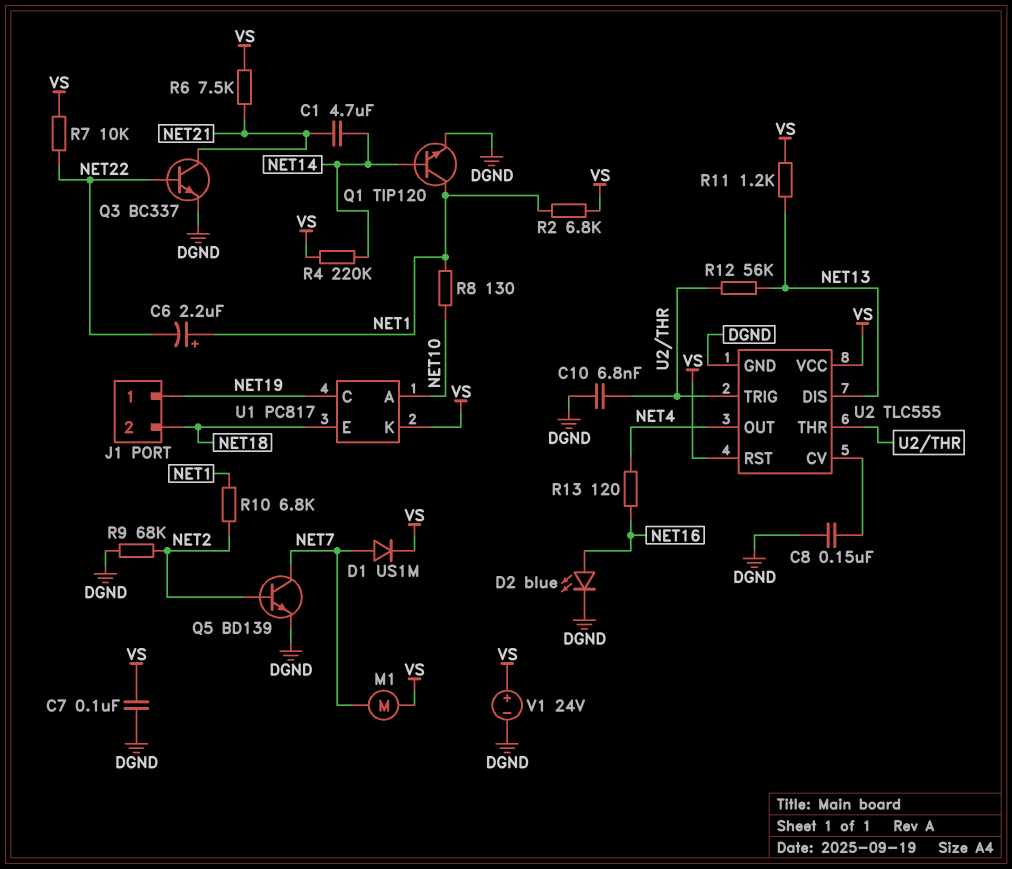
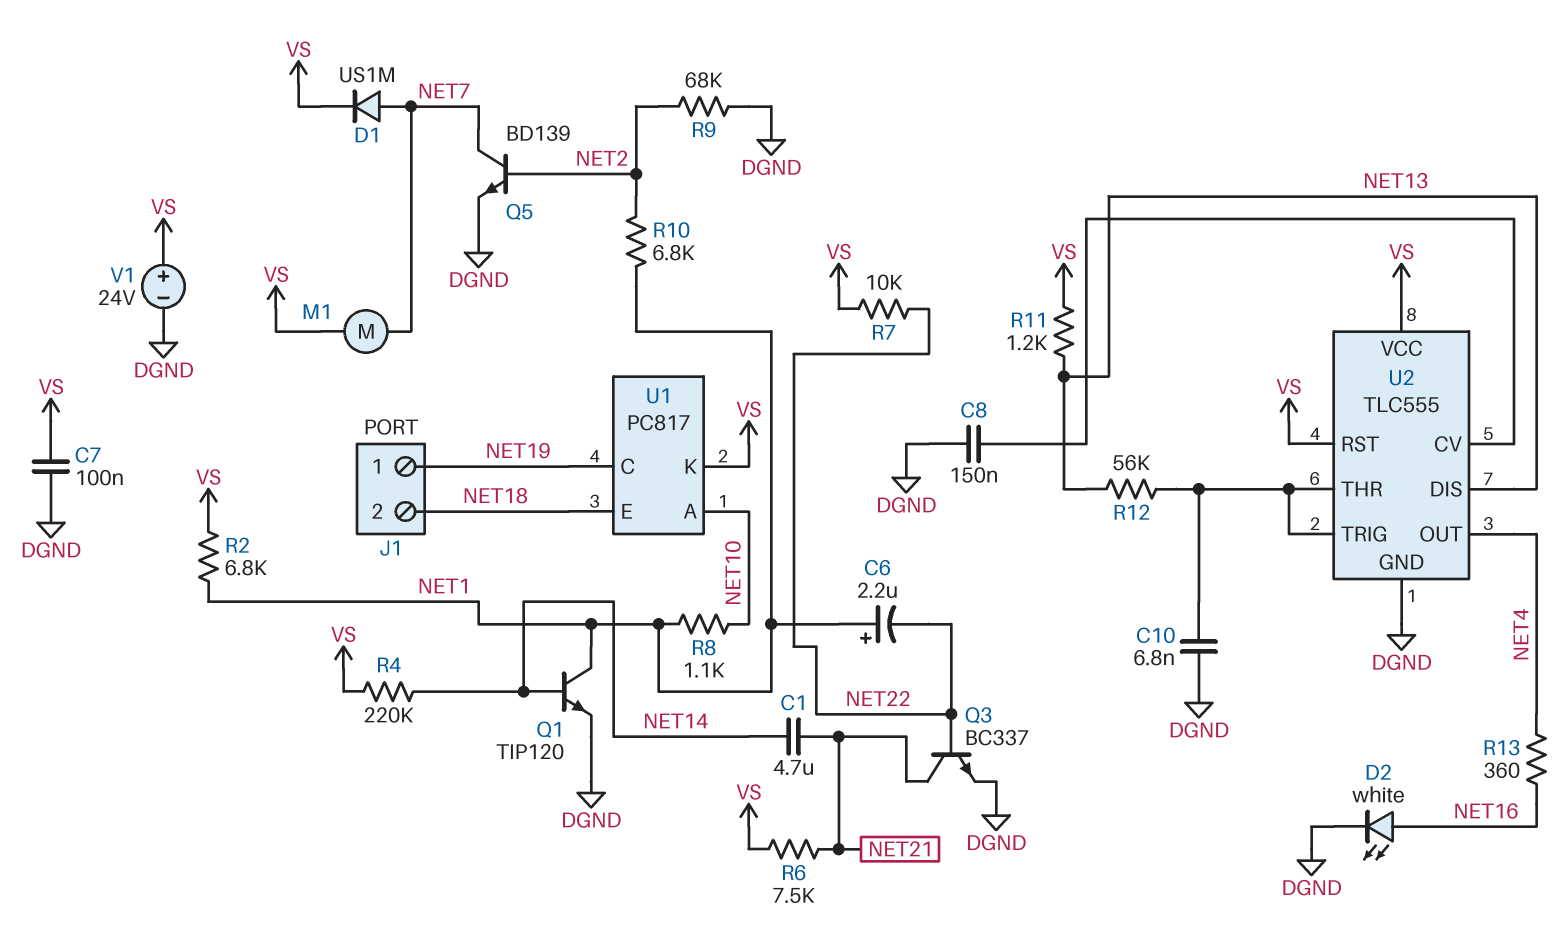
D2: LED blue (A NET16, K DGND) -> LED white (A NET16, K DGND)
R8: 130 (NET1, NET10) -> 1.1k (NET1, NET10)
R13: 120 (NET4, NET16) -> 360 (NET4, NET16)

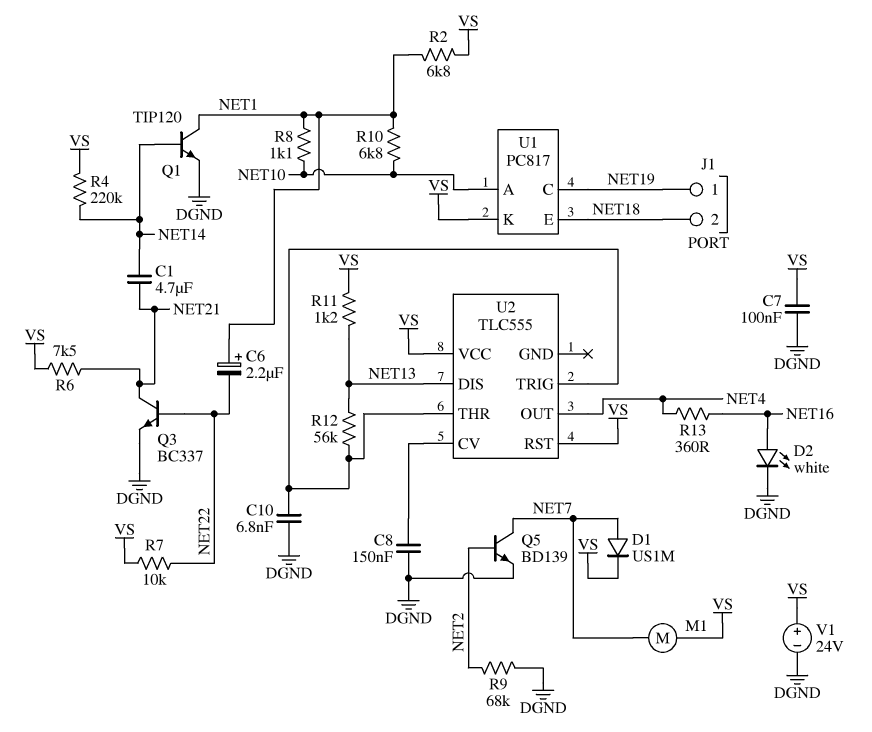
R10: 6.8k (NET1, NET2) -> 6.8k (NET1, NET10)
U2 pin GND: DGND -> none

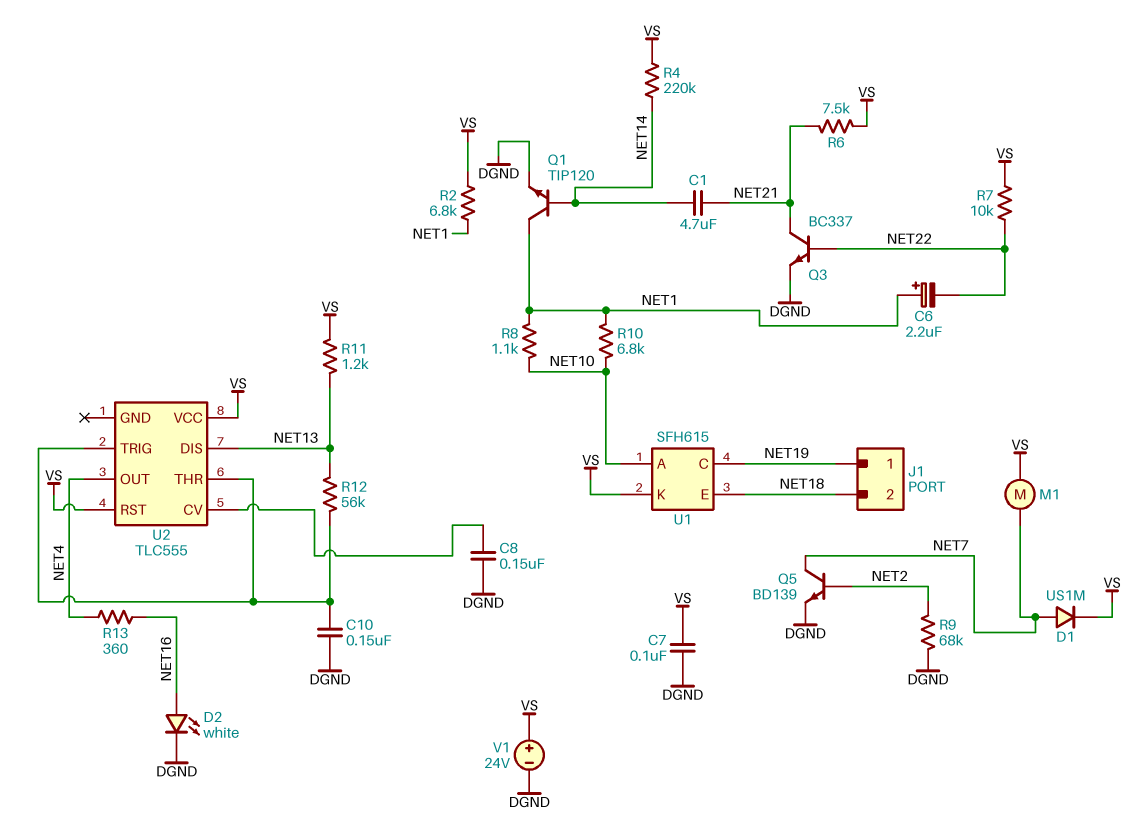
C10: 6.8nF (DGND, U2/THR) -> 150nF (DGND, U2/THR)
U1: PC817 -> SFH615

